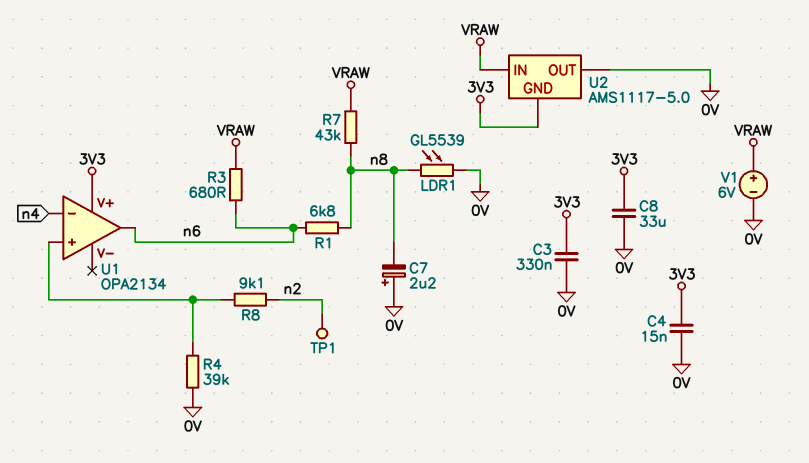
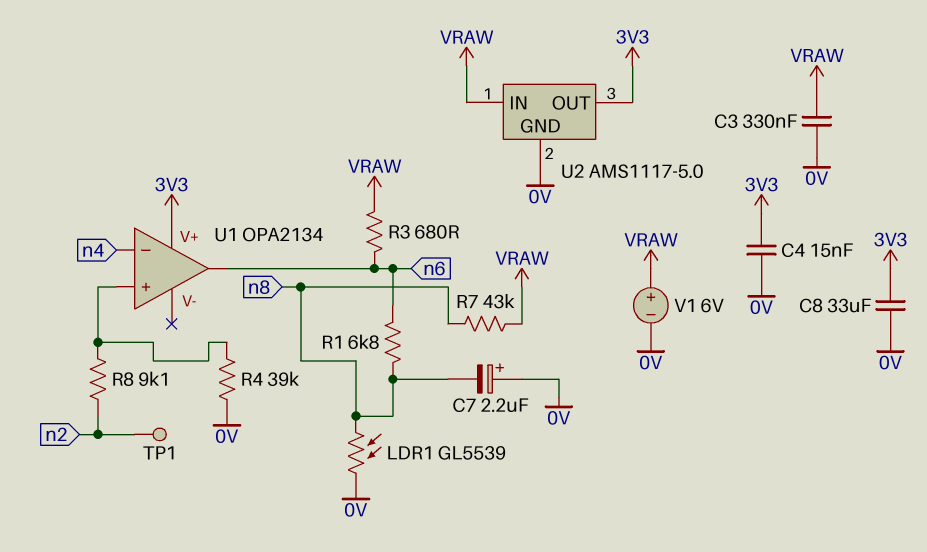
C3: 330nF (0V, 3V3) -> 330nF (0V, VRAW)
U2 pin GND: 3V3 -> 0V
U2 pin OUT: 0V -> 3V3

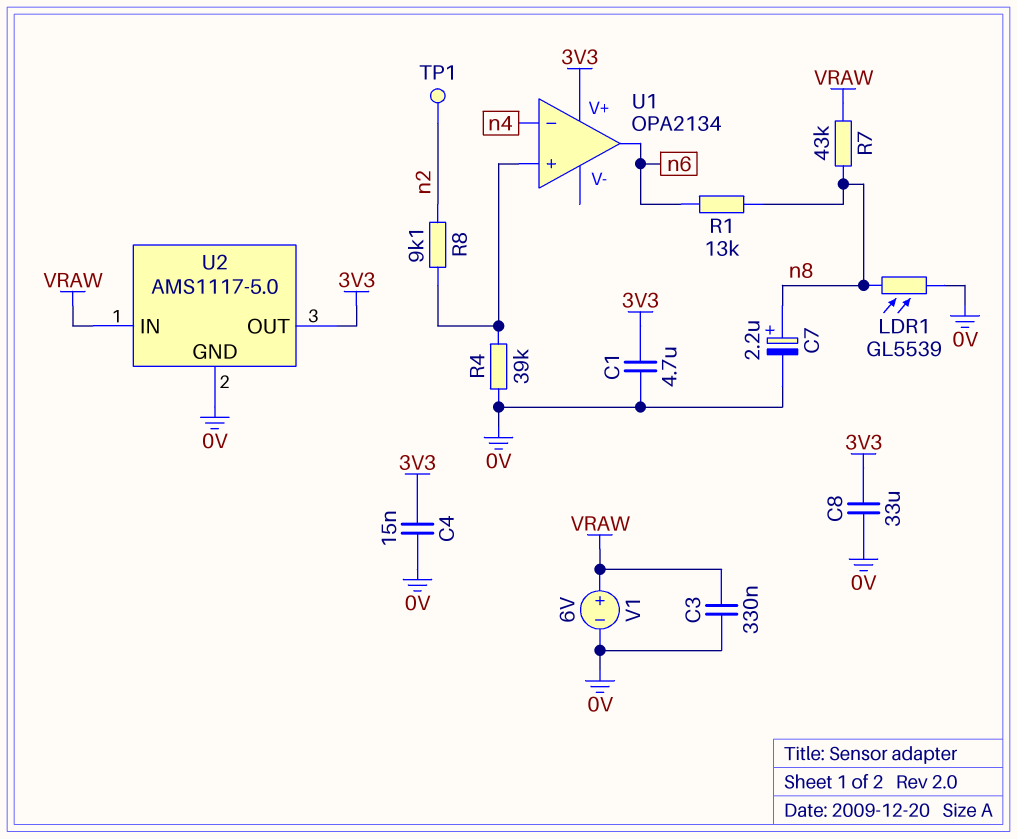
C1: none -> 4.7uF (0V, 3V3)
C7: 2.2uF (plus 0V, minus n8) -> 2.2uF (plus n8, minus 0V)
R1: 6.8k (n6, n8) -> 13k (n6, n8)
R3: 680 (VRAW, n6) -> none

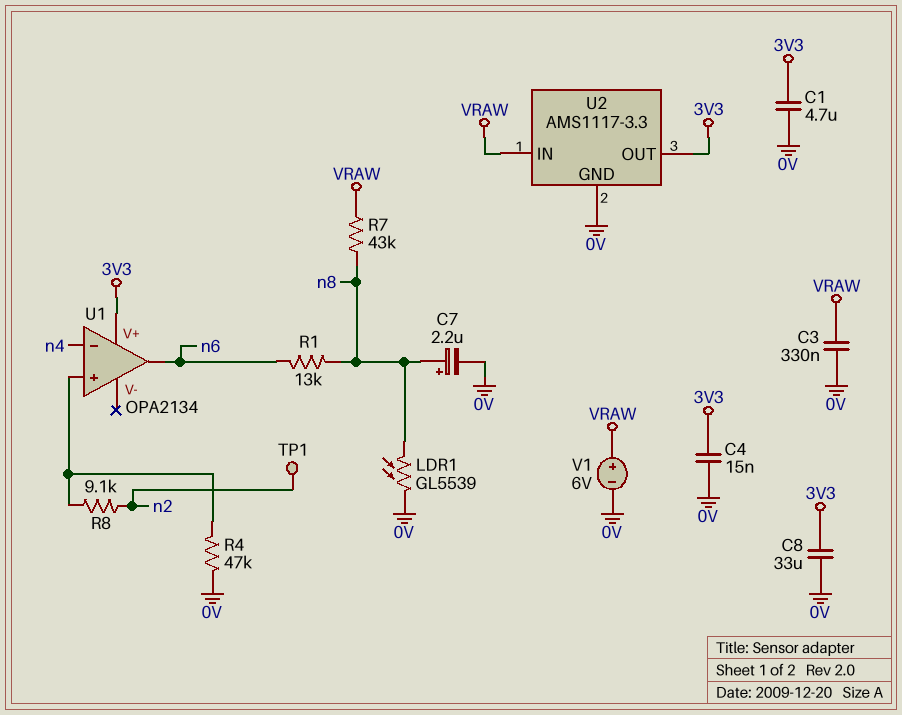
R4: 39k (0V, U1/in+) -> 47k (0V, U1/in+)
U2: AMS1117-5.0 -> AMS1117-3.3

